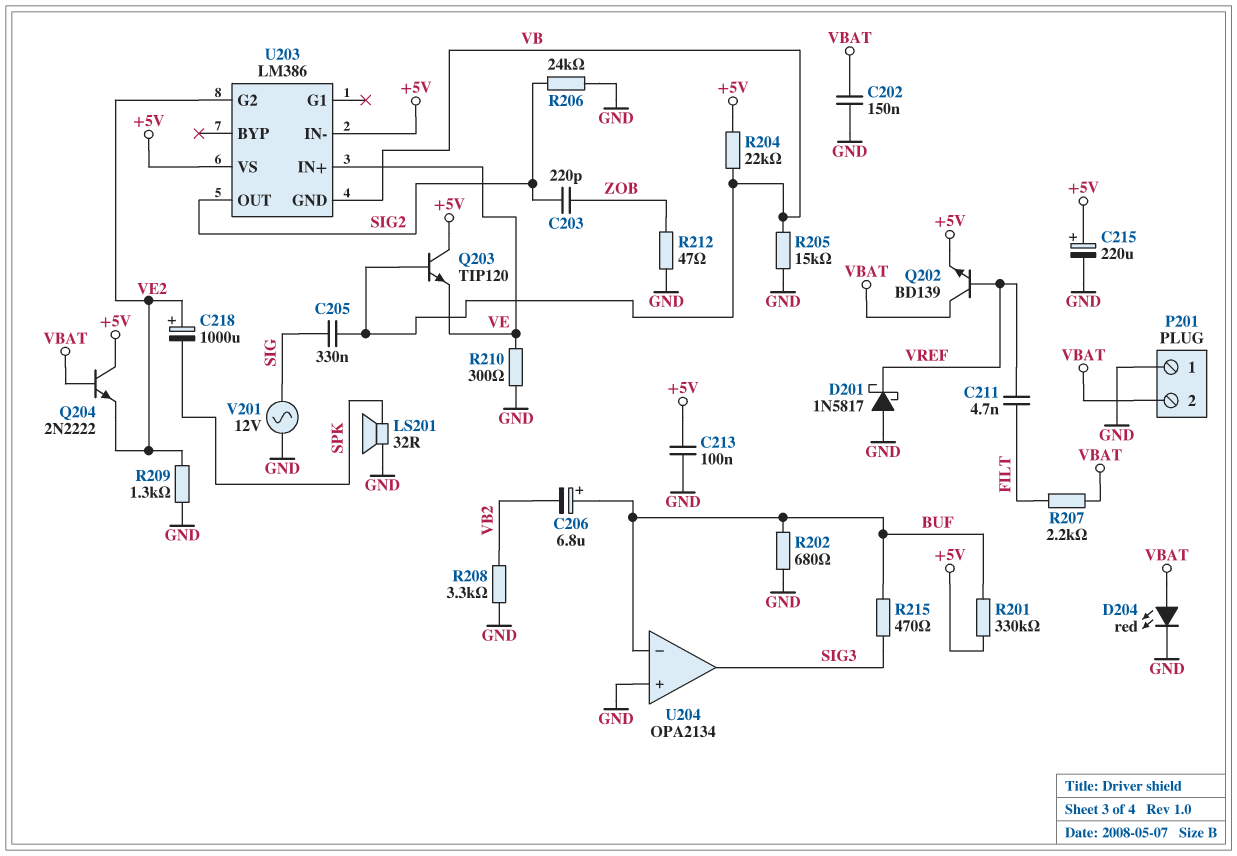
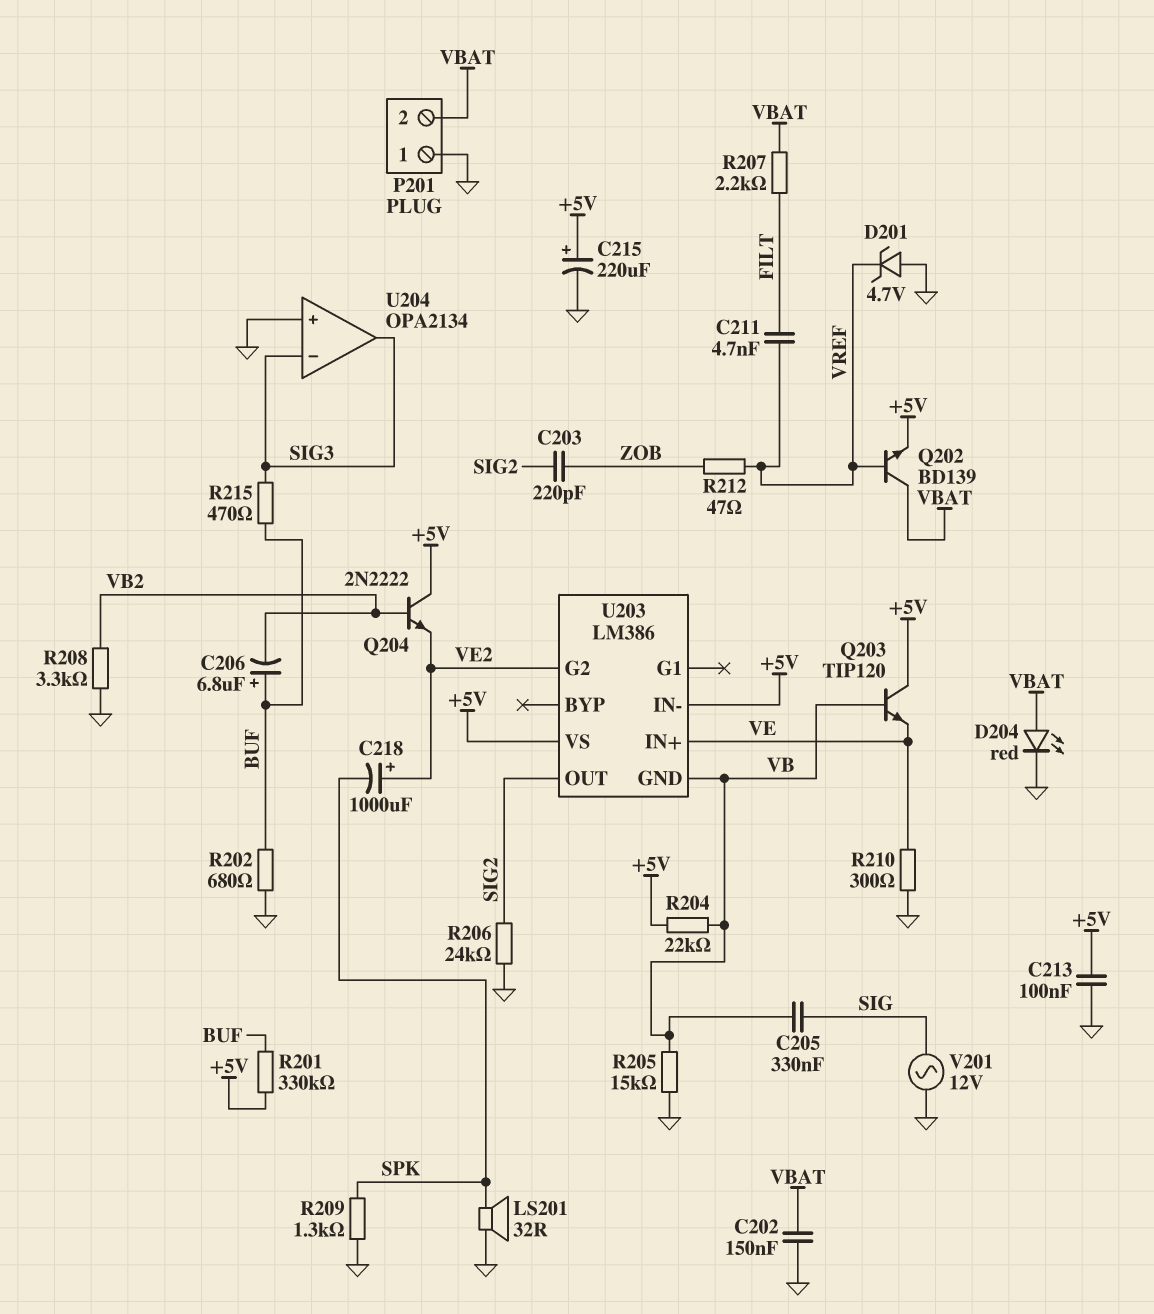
D201: schottky 1N5817 (A GND, K VREF) -> zener 4.7V (A GND, K VREF)
Q204: NPN 2N2222 (B VBAT, C +5V, E VE2) -> NPN 2N2222 (B VB2, C +5V, E VE2)
R209: 1.3k (GND, VE2) -> 1.3k (GND, SPK)
R212: 47 (GND, ZOB) -> 47 (VREF, ZOB)
U204 pin in-: BUF -> SIG3

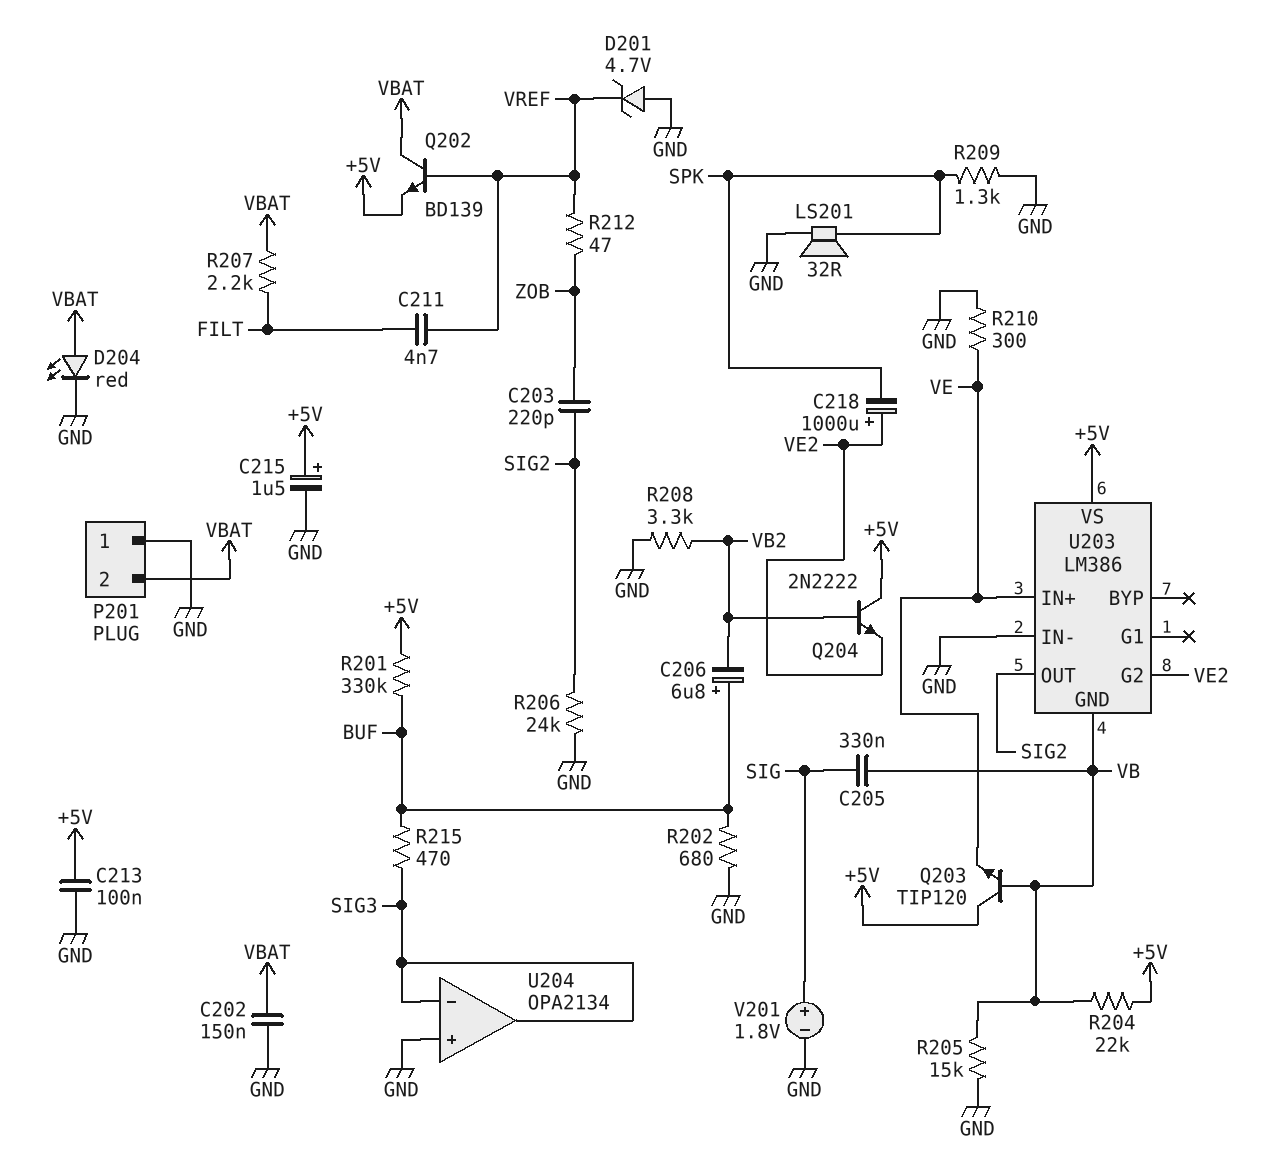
C215: 220uF (plus +5V, minus GND) -> 1.5uF (plus +5V, minus GND)
U203 pin IN-: +5V -> GND
V201: AC 12V (GND, SIG) -> 1.8V (plus SIG, minus GND)

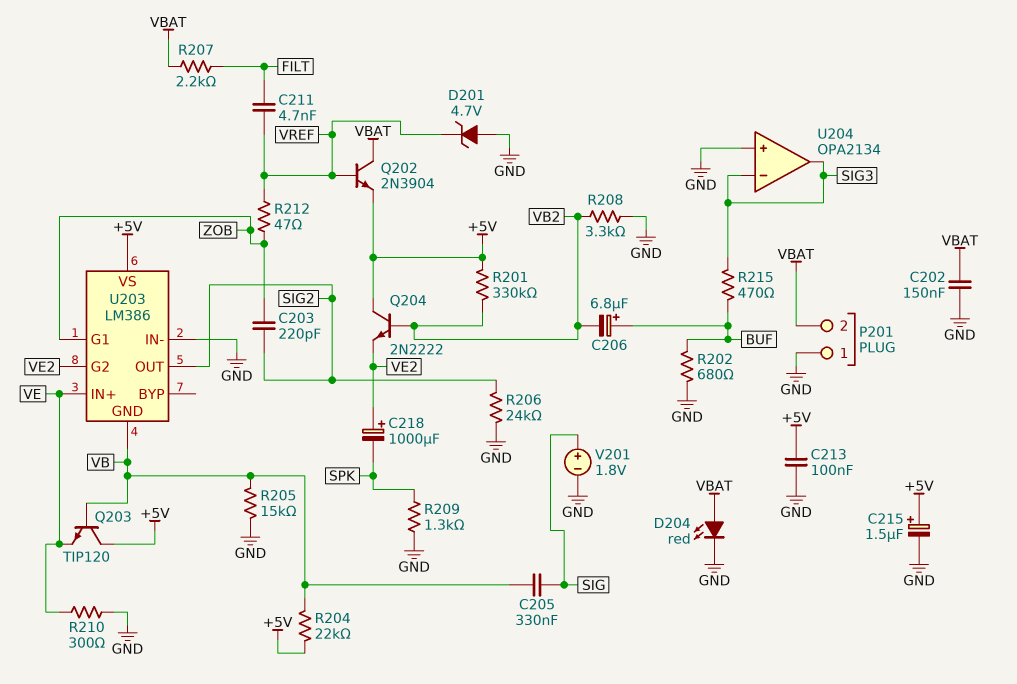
LS201: speaker 32R (GND, SPK) -> none
Q202: NPN BD139 (B VREF, C VBAT, E +5V) -> NPN 2N3904 (B VREF, C VBAT, E +5V)
R201: 330k (+5V, BUF) -> 330k (+5V, VB2)
U203 pin G1: none -> ZOB

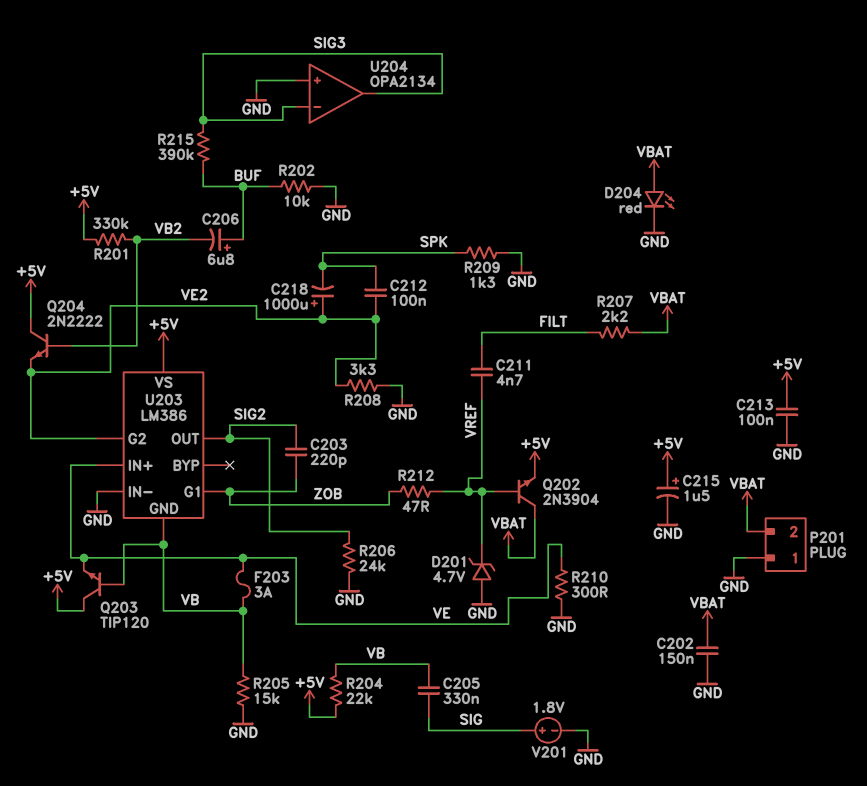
C212: none -> 100nF (SPK, VE2)
F203: none -> 3A (VB, VE)
R202: 680 (BUF, GND) -> 10k (BUF, GND)
R208: 3.3k (GND, VB2) -> 3.3k (GND, VE2)
R215: 470 (BUF, SIG3) -> 390k (BUF, SIG3)

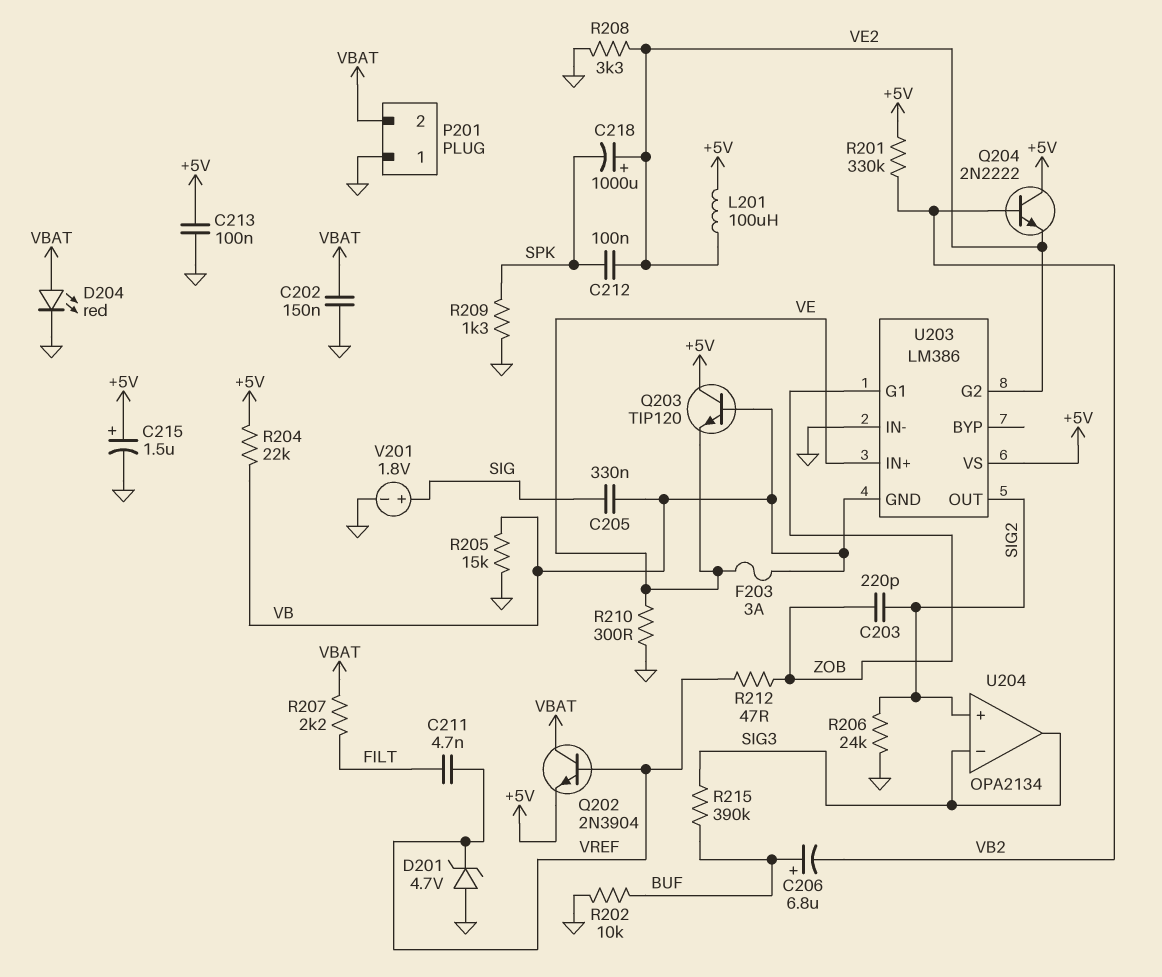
L201: none -> 100uH (+5V, VE2)
U204 pin in+: GND -> SIG2

